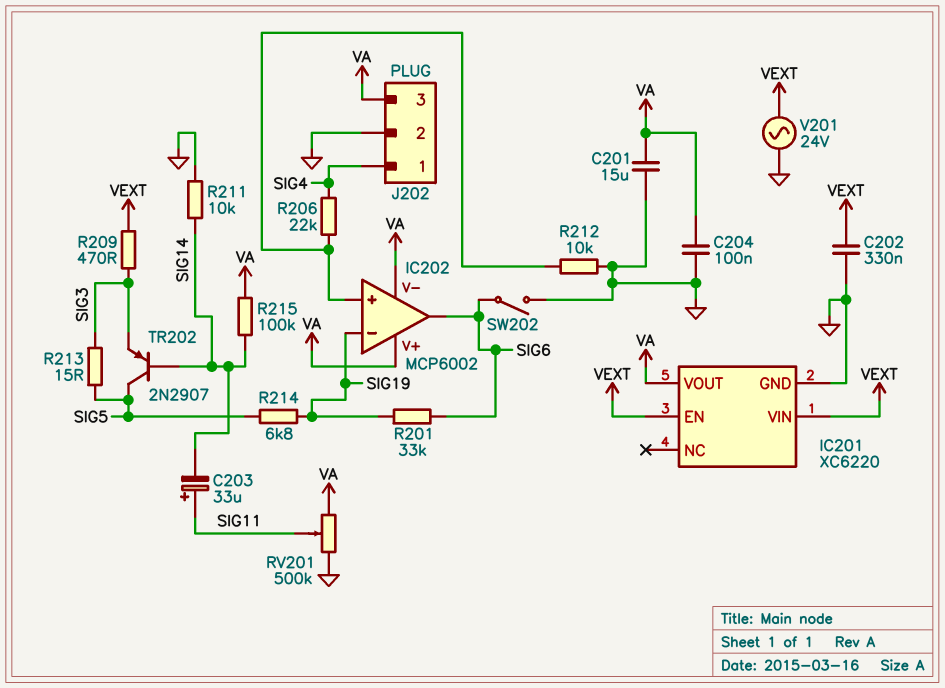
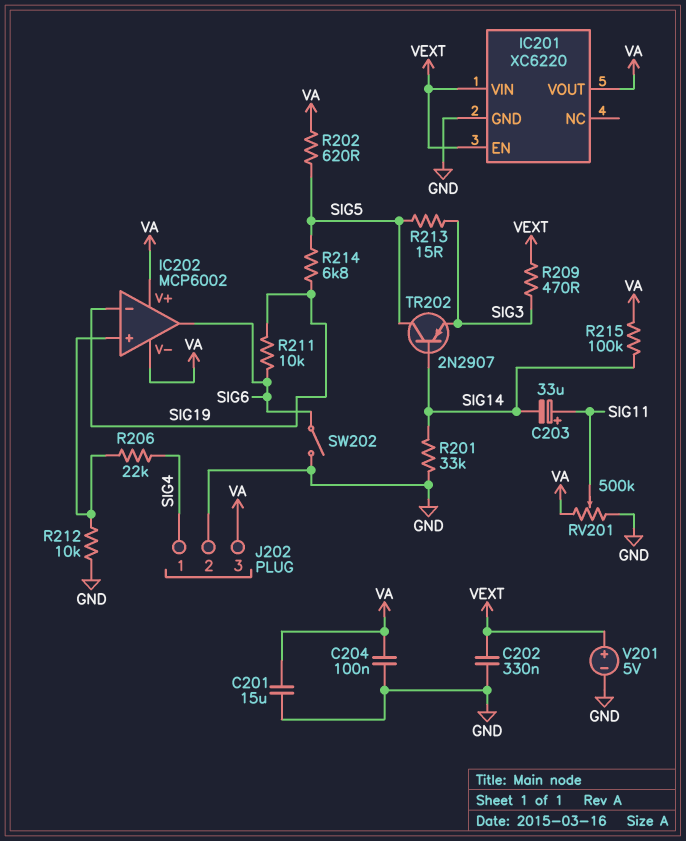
R201: 33k (SIG6, SIG19) -> 33k (GND, SIG14)
R202: none -> 620 (SIG5, VA)
R211: 10k (GND, SIG14) -> 10k (SIG6, SIG19)
V201: AC 24V (GND, VEXT) -> 5V (plus VEXT, minus GND)

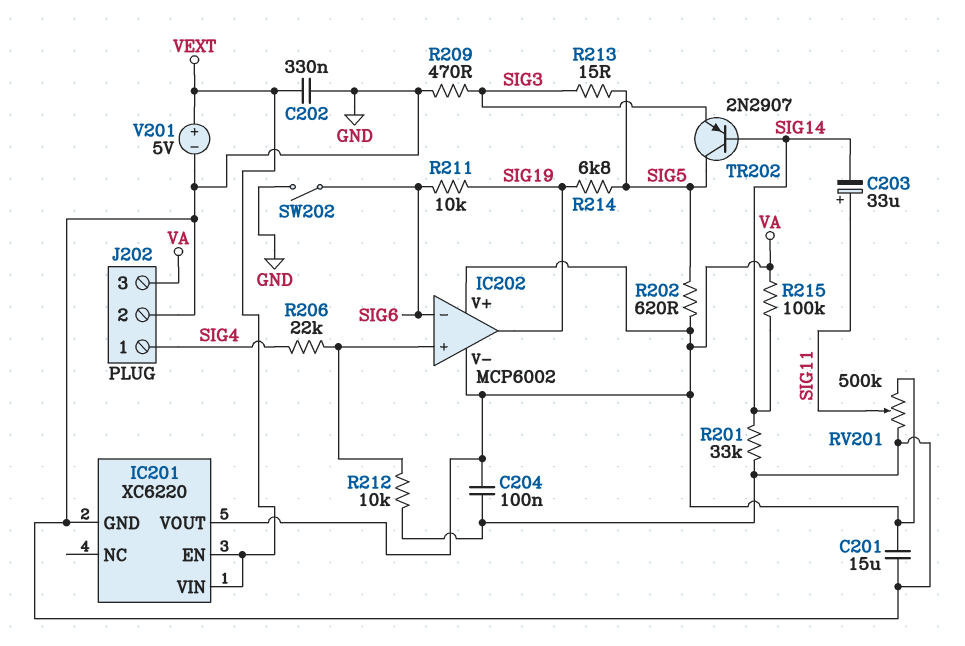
IC202 pin in-: SIG19 -> SIG6
IC202 pin out: SIG6 -> SIG19
R209: 470 (SIG3, VEXT) -> 470 (GND, SIG3)

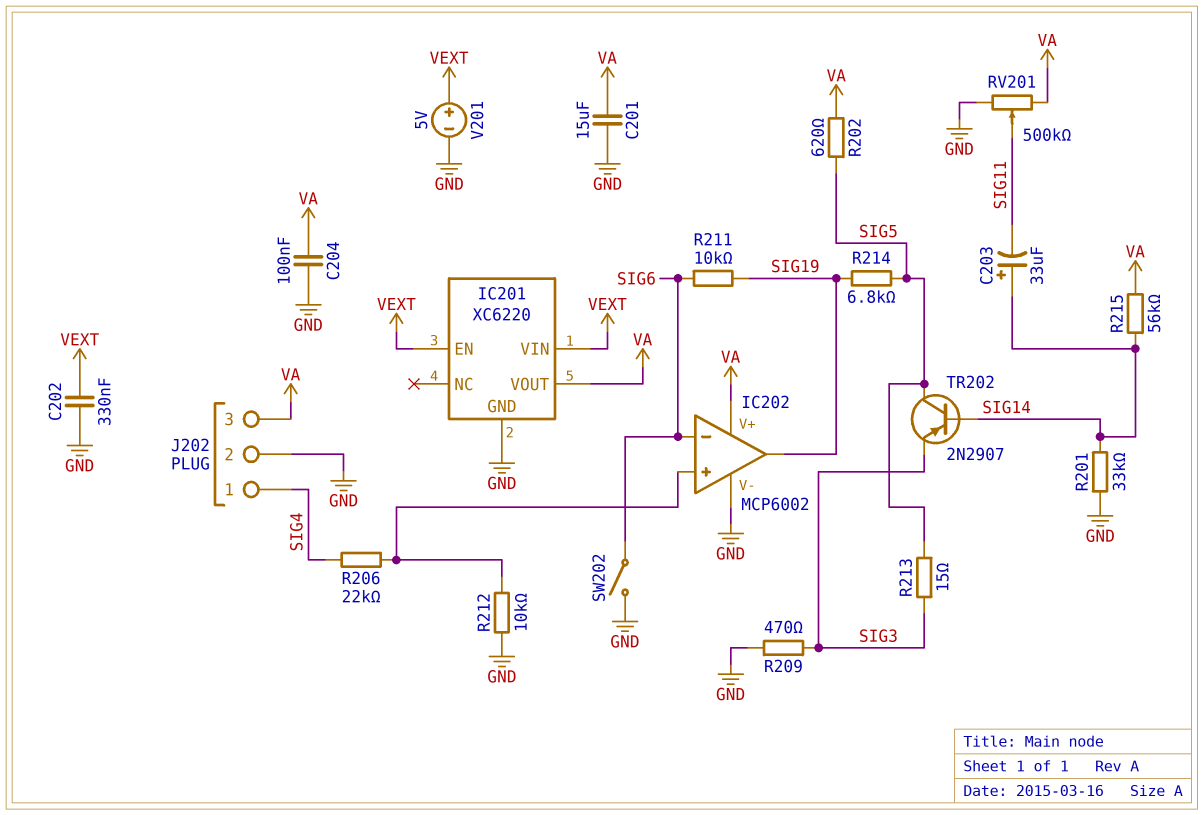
C203: 33uF (plus SIG11, minus SIG14) -> 33uF (plus SIG14, minus SIG11)
IC202 pin V-: VA -> GND
R215: 100k (SIG14, VA) -> 56k (SIG14, VA)

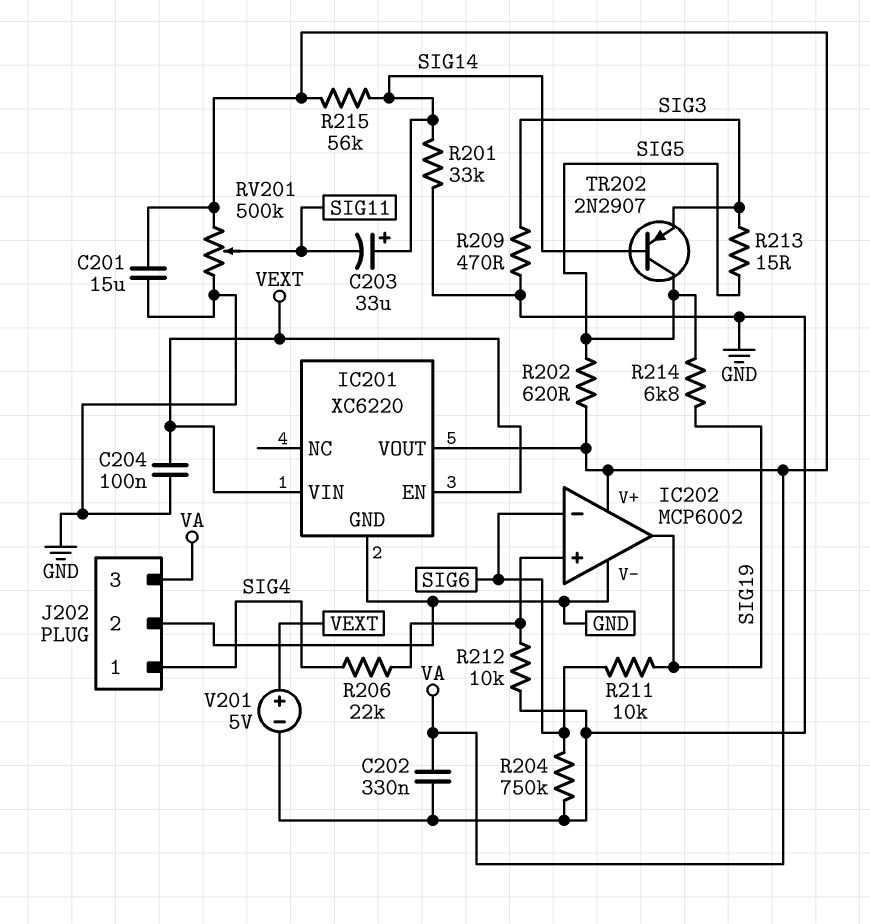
C202: 330nF (GND, VEXT) -> 330nF (GND, VA)
C204: 100nF (GND, VA) -> 100nF (GND, VEXT)
R204: none -> 750k (GND, SIG6)
SW202: switch (GND, SIG6) -> none

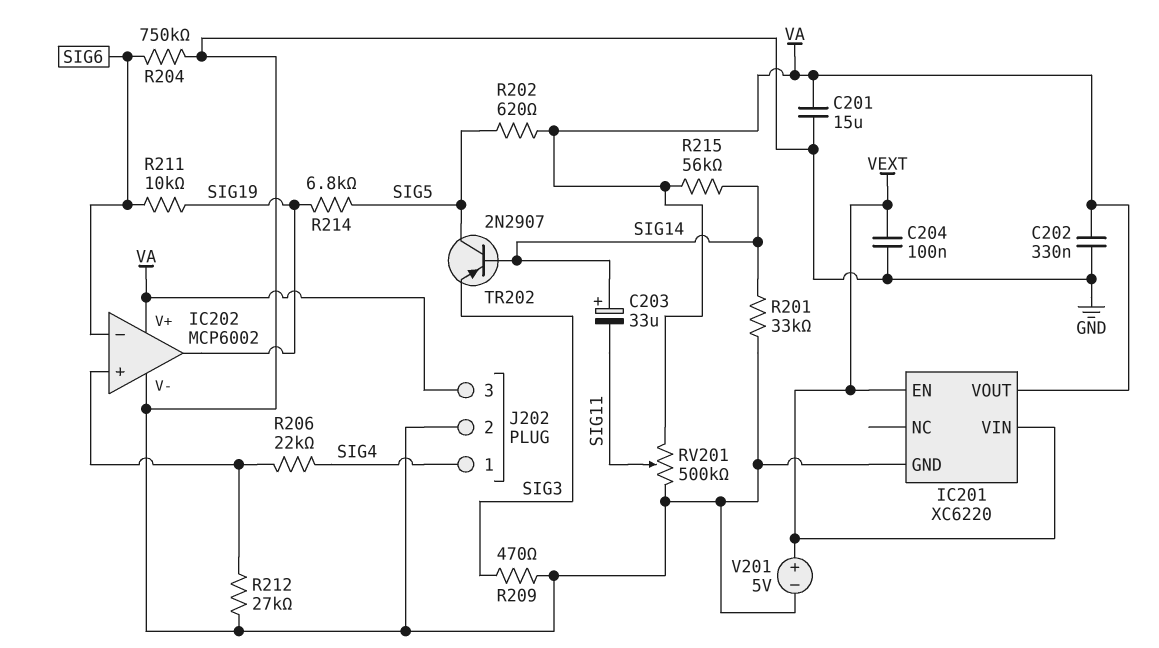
R212: 10k (GND, IC202/in+) -> 27k (GND, IC202/in+)
R213: 15 (SIG3, SIG5) -> none

